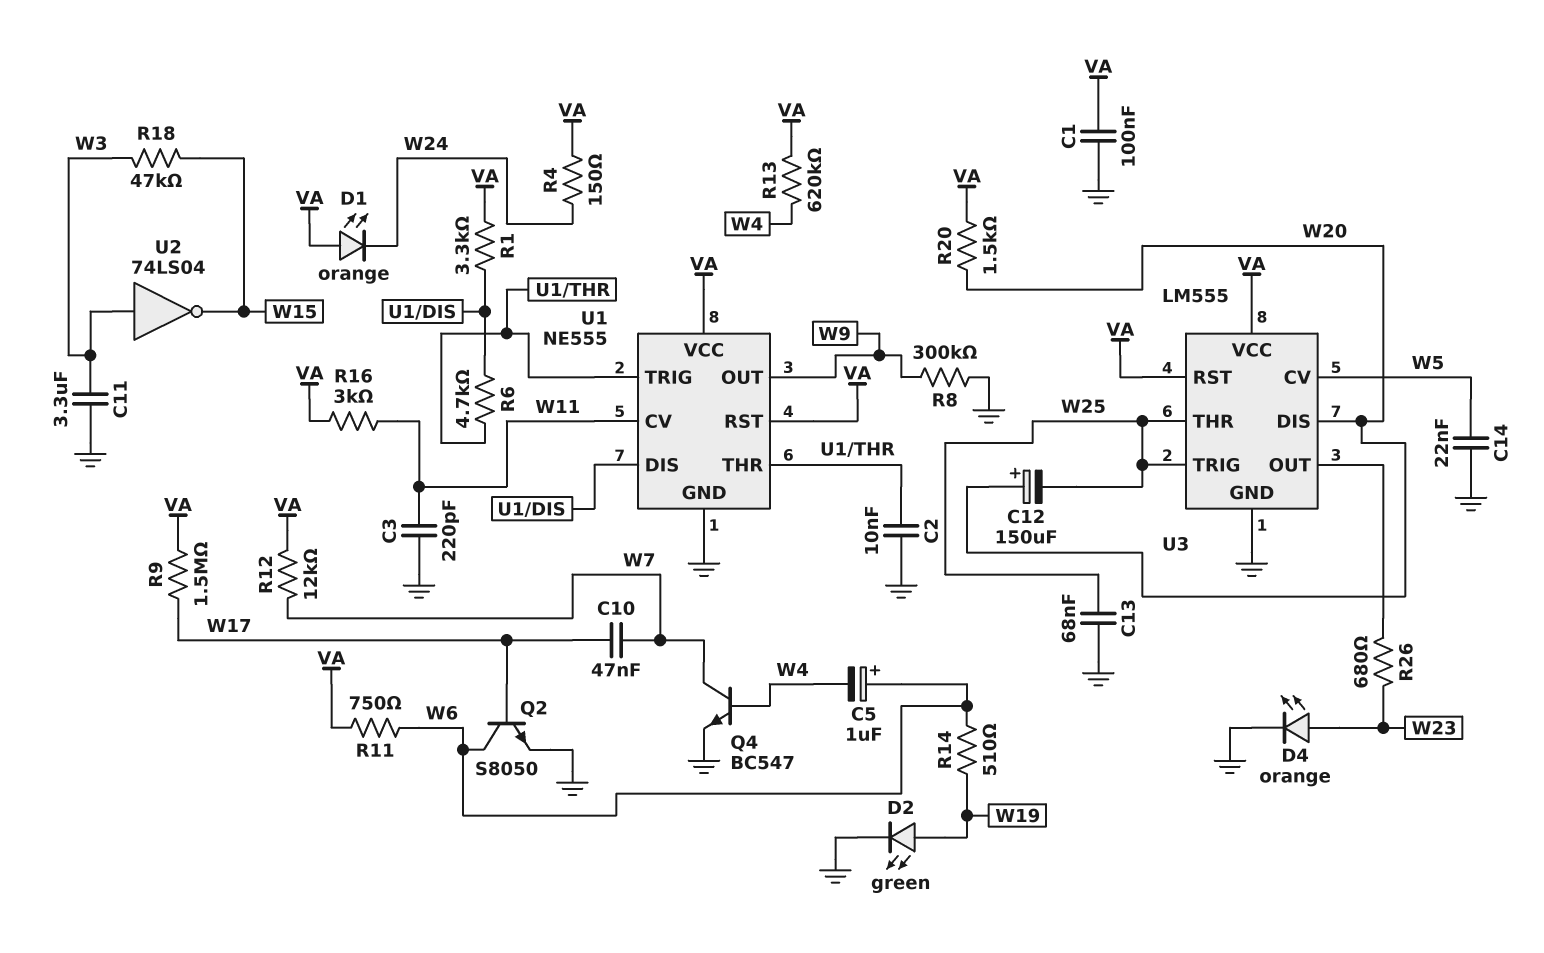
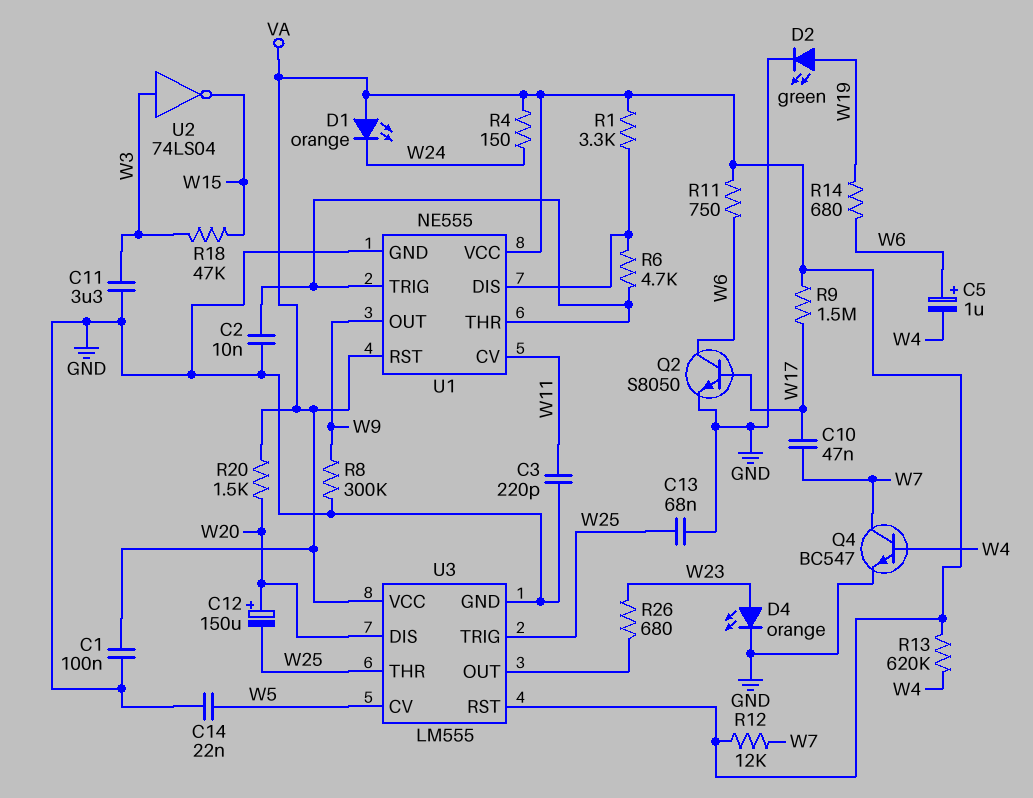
R14: 510 (W6, W19) -> 680 (W6, W19)
R16: 3k (VA, W11) -> none

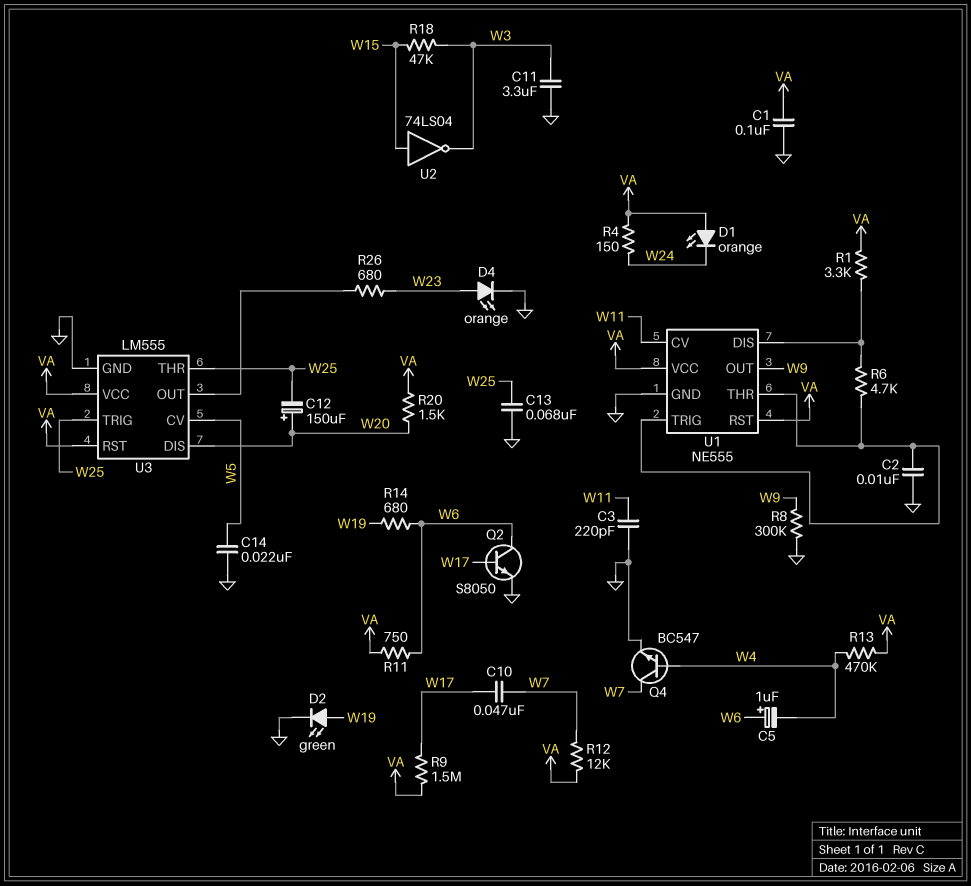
R13: 620k (VA, W4) -> 470k (VA, W4)
U2: NOT 74LS04 (in W3, out W15) -> NOT 74LS04 (in W15, out W3)

